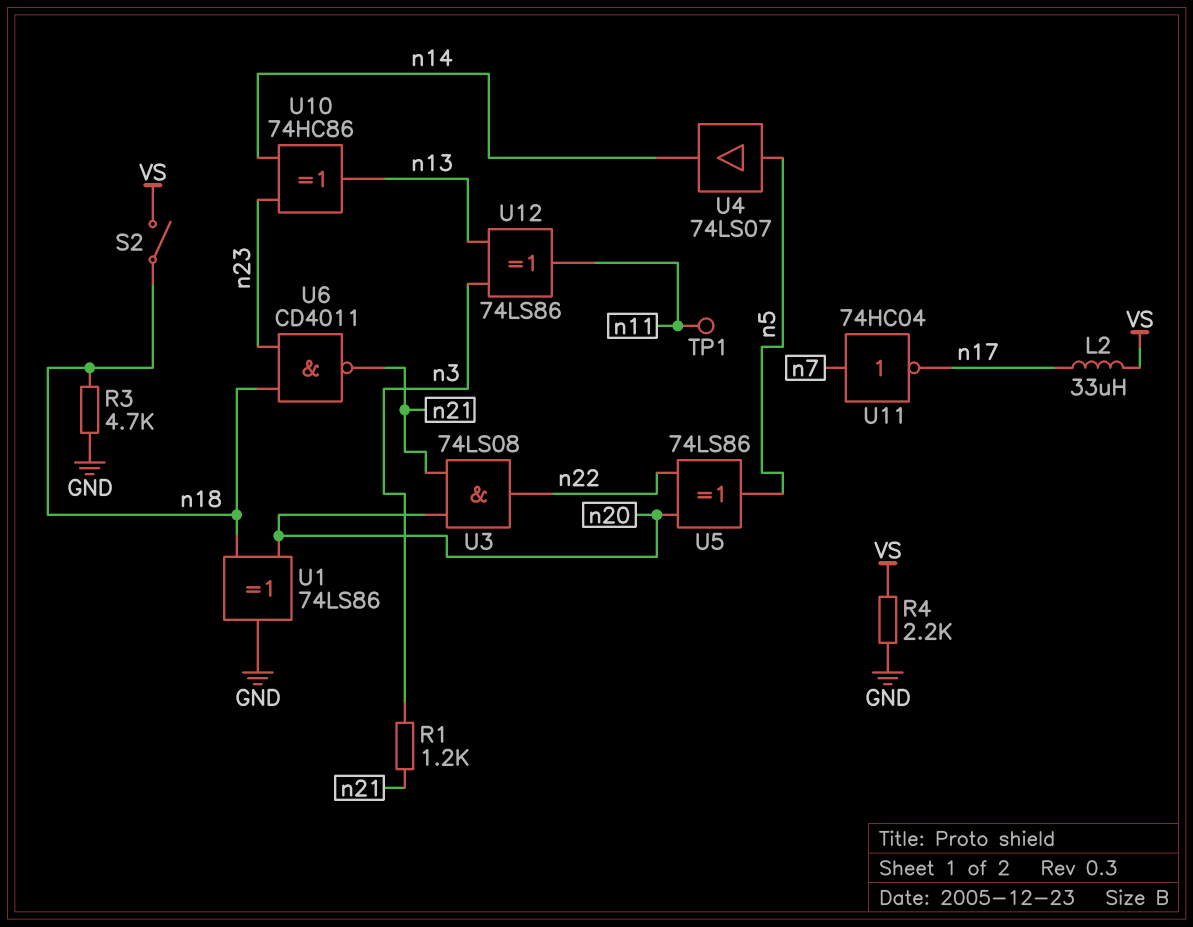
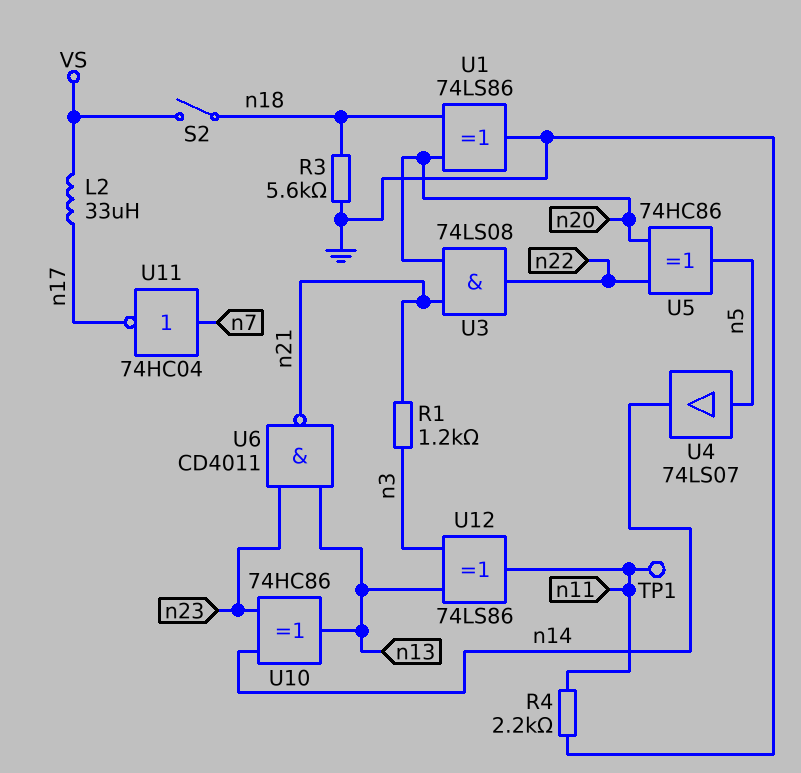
R3: 4.7k (GND, n18) -> 5.6k (GND, n18)
R4: 2.2k (GND, VS) -> 2.2k (GND, n11)
U5: XOR 74LS86 (in n20, in n22, out n5) -> XOR 74HC86 (in n20, in n22, out n5)
U6: NAND CD4011 (in n18, in n23, out n21) -> NAND CD4011 (in n13, in n23, out n21)

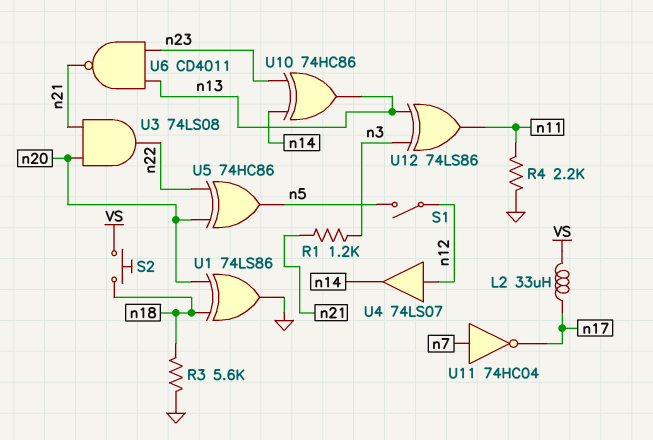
S1: none -> switch (n5, n12)
S2: switch (VS, n18) -> button (VS, n18)
TP1: test point (n11) -> none
U4: buffer 74LS07 (in n5, out n14) -> buffer 74LS07 (in n12, out n14)

